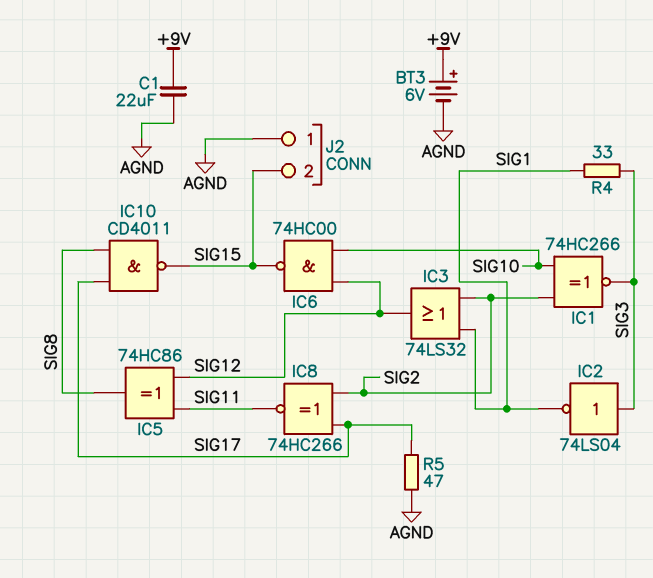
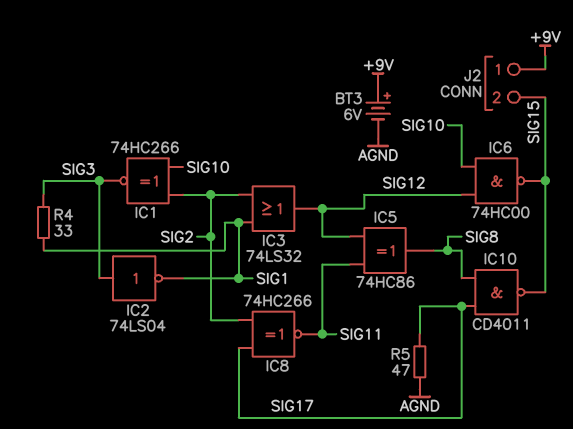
C1: 22uF (+9V, AGND) -> none
J2 pin 1: AGND -> +9V

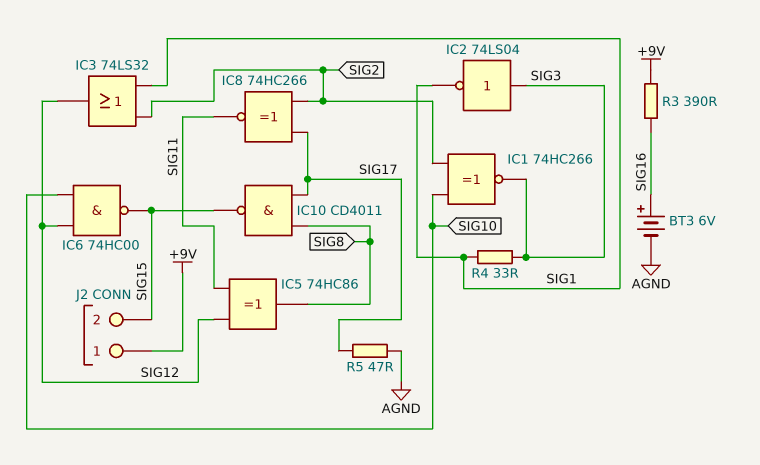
BT3: 6V (plus +9V, minus AGND) -> 6V (plus SIG16, minus AGND)
R3: none -> 390 (+9V, SIG16)

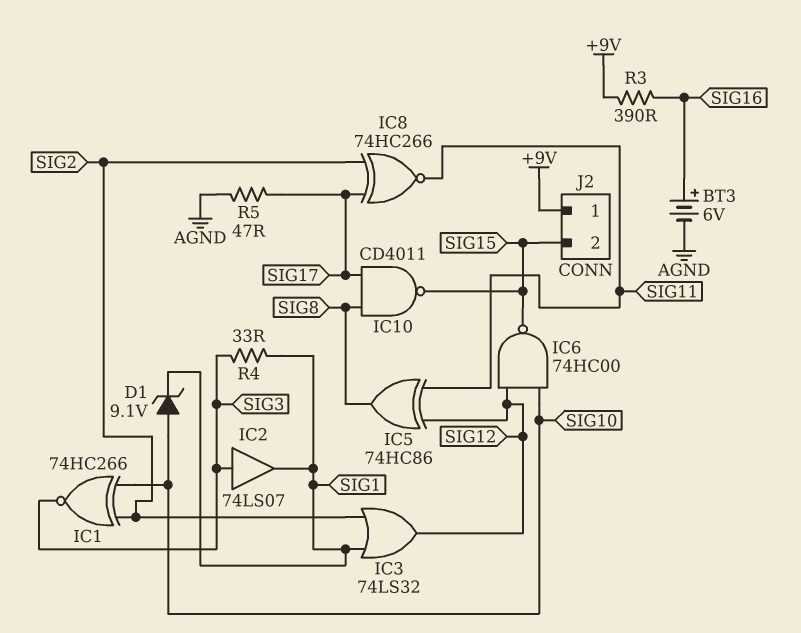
D1: none -> zener 9.1V (A SIG10, K SIG1)
IC2: NOT 74LS04 (in SIG3, out SIG1) -> buffer 74LS07 (in SIG3, out SIG1)

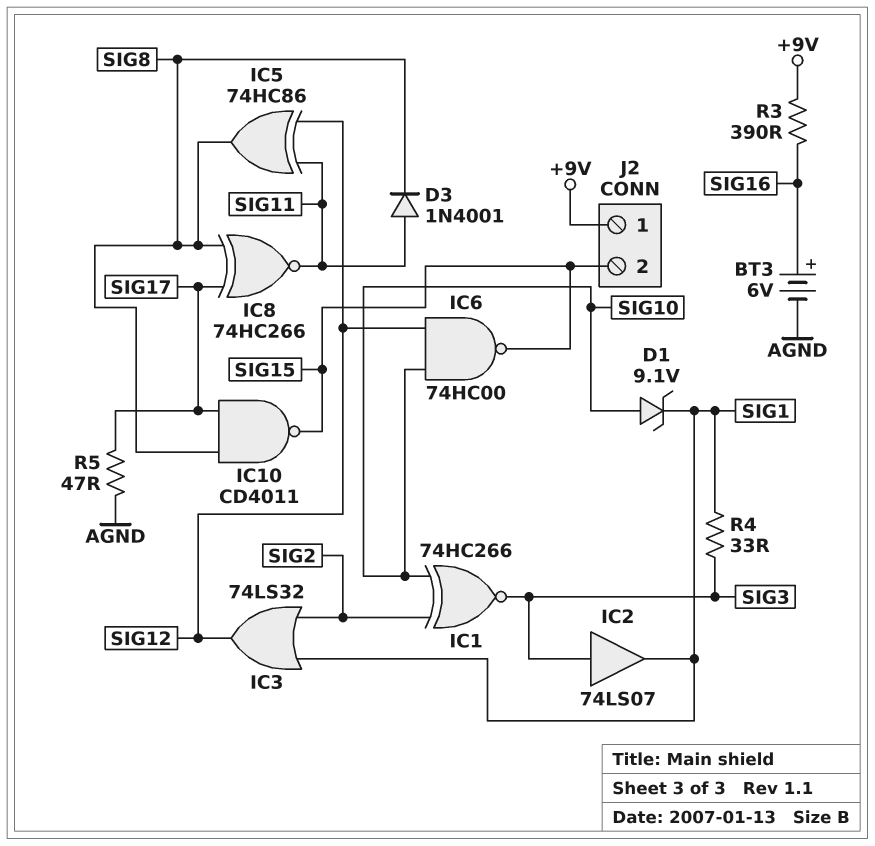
D3: none -> diode 1N4001 (A SIG11, K SIG8)
IC8: XNOR 74HC266 (in SIG2, in SIG17, out SIG11) -> XNOR 74HC266 (in SIG8, in SIG17, out SIG11)

